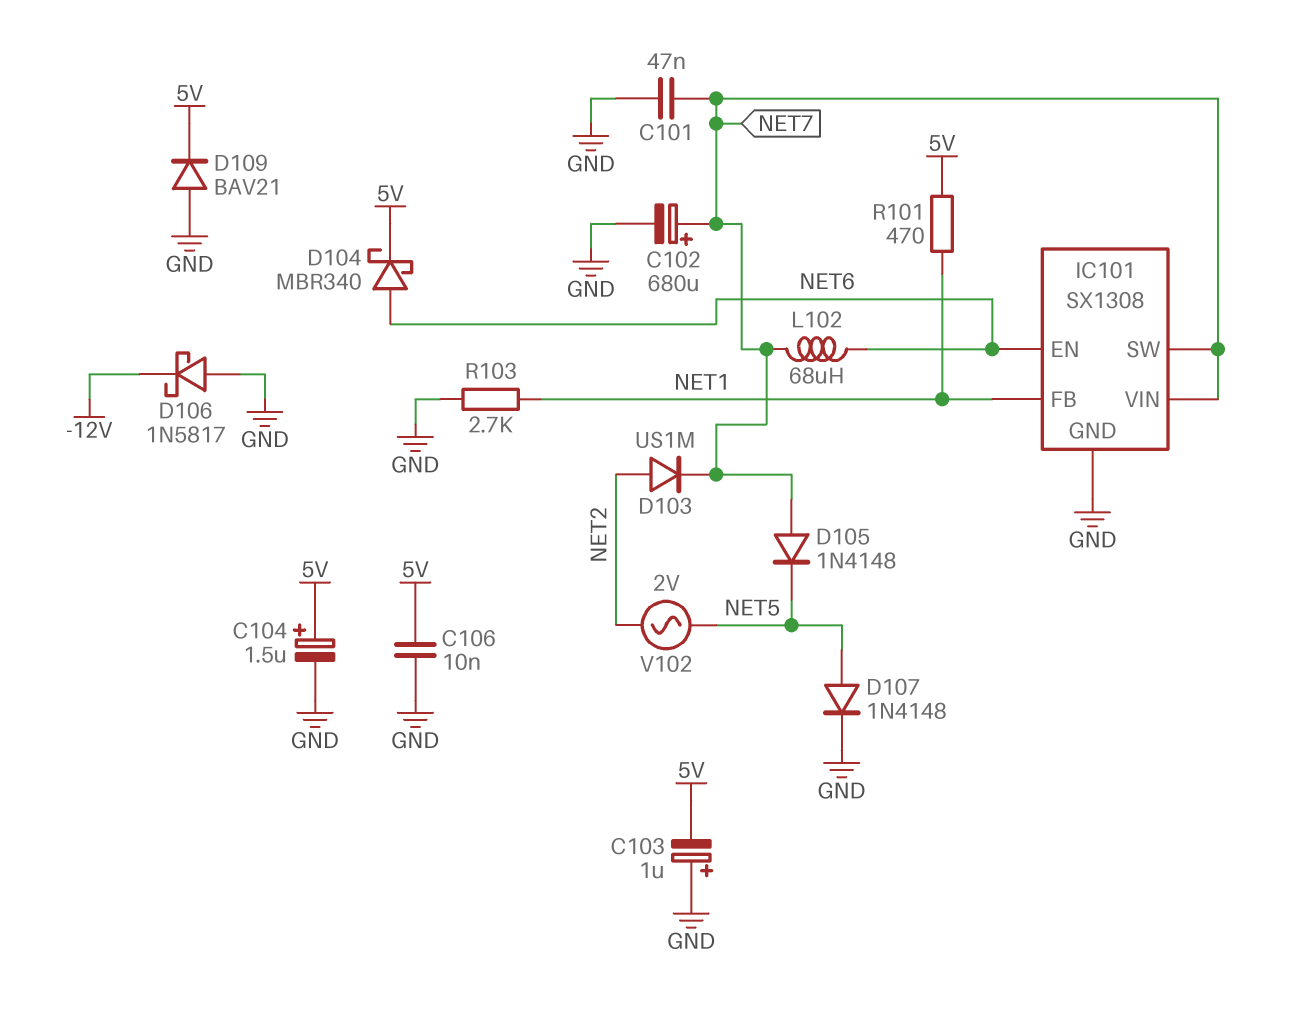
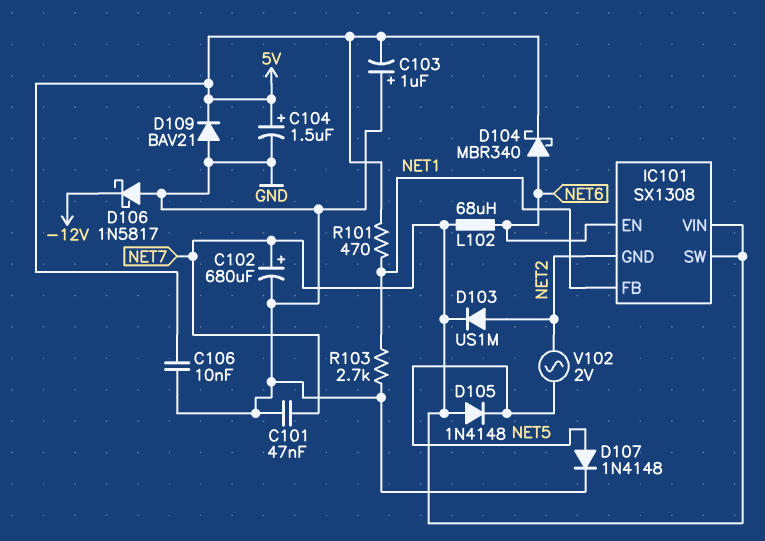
IC101 pin GND: GND -> NET2

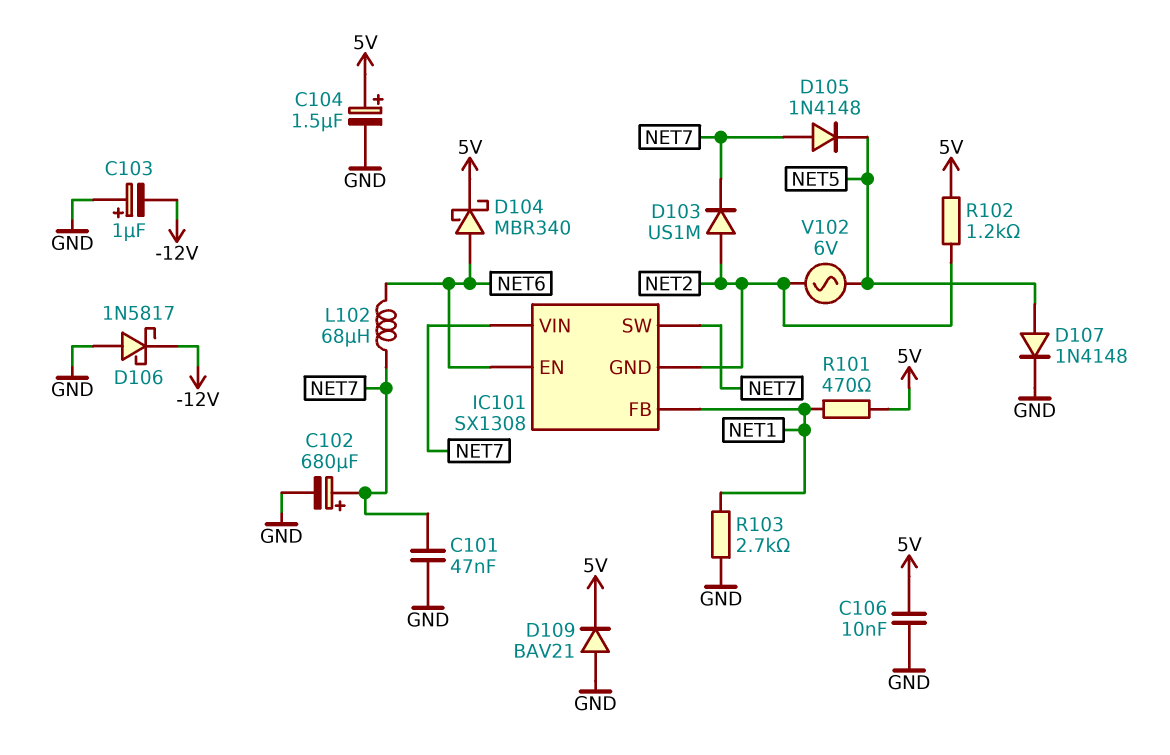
C103: 1uF (plus GND, minus 5V) -> 1uF (plus GND, minus -12V)
R102: none -> 1.2k (5V, NET2)
V102: AC 2V (NET2, NET5) -> AC 6V (NET2, NET5)

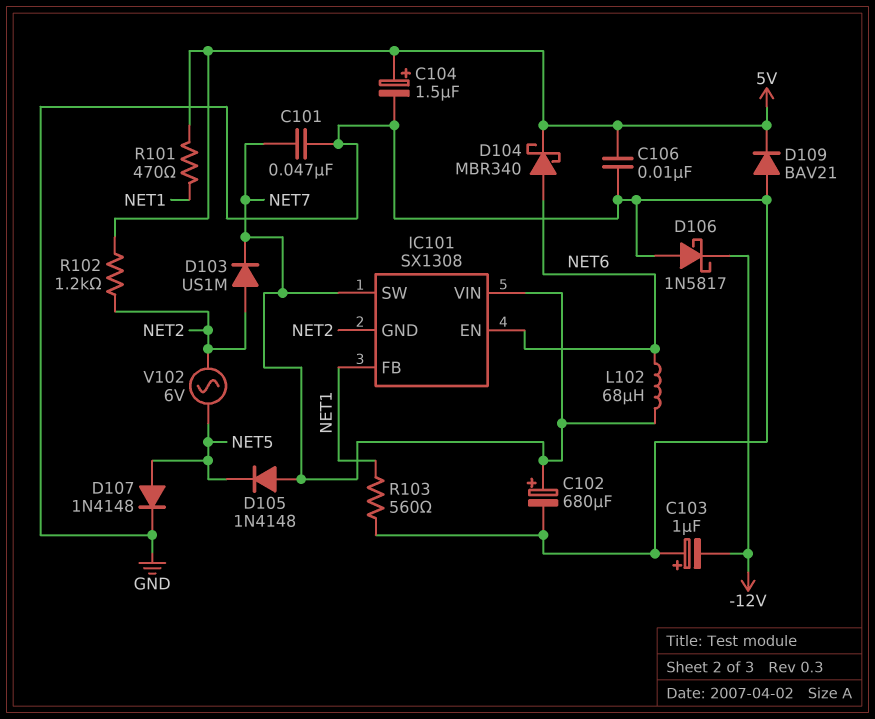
R103: 2.7k (GND, NET1) -> 560 (GND, NET1)

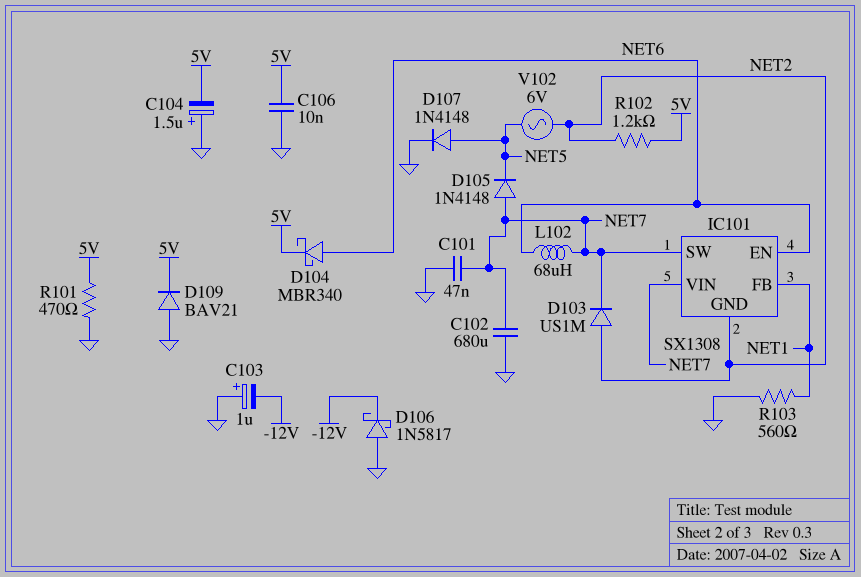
C102: 680uF (plus NET7, minus GND) -> 680uF (GND, NET7)
C104: 1.5uF (plus 5V, minus GND) -> 1.5uF (plus GND, minus 5V)
R101: 470 (5V, NET1) -> 470 (5V, GND)

